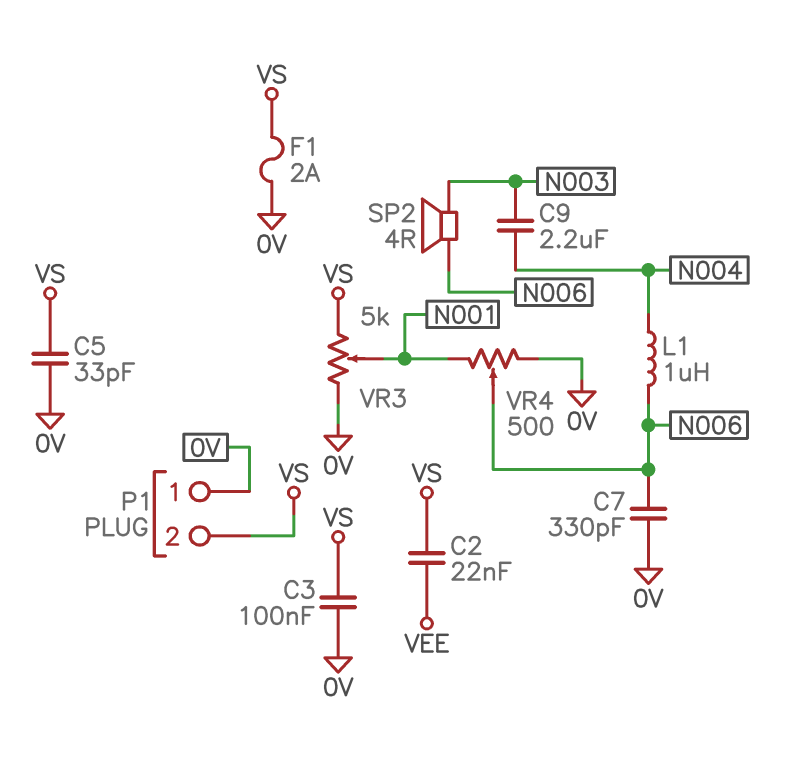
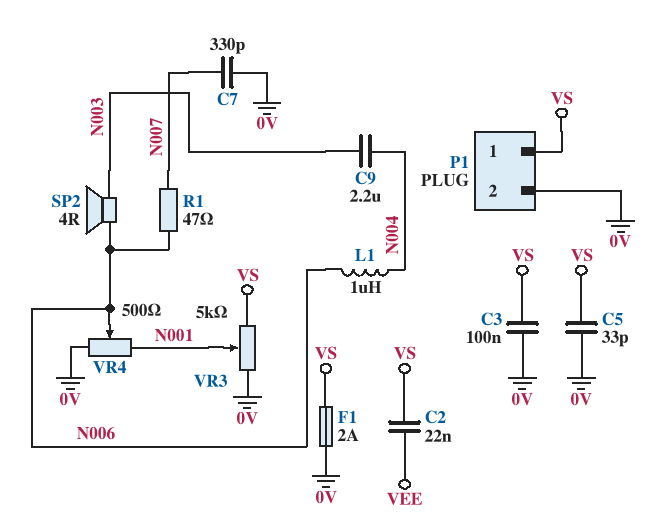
C7: 330pF (0V, N006) -> 330pF (0V, N007)
P1 pin 1: 0V -> VS
P1 pin 2: VS -> 0V
R1: none -> 47 (N006, N007)

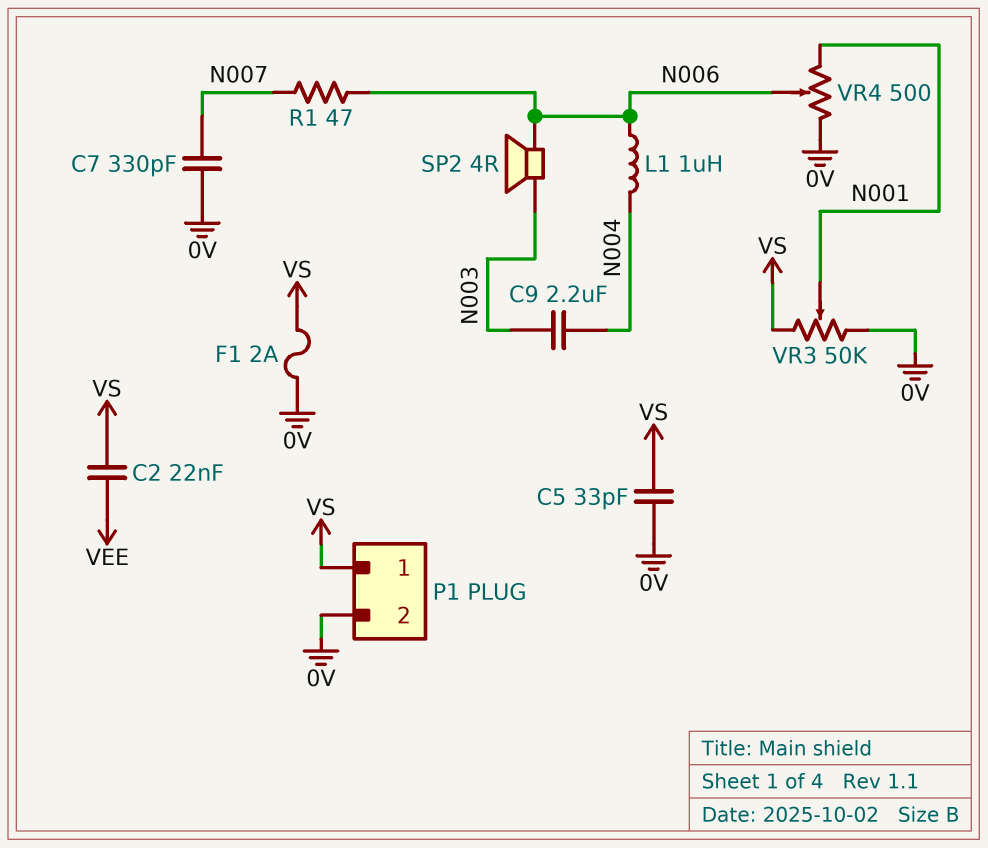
C3: 100nF (0V, VS) -> none
VR3: 5k (0V, VS, wiper N001) -> 50k (0V, VS, wiper N001)

